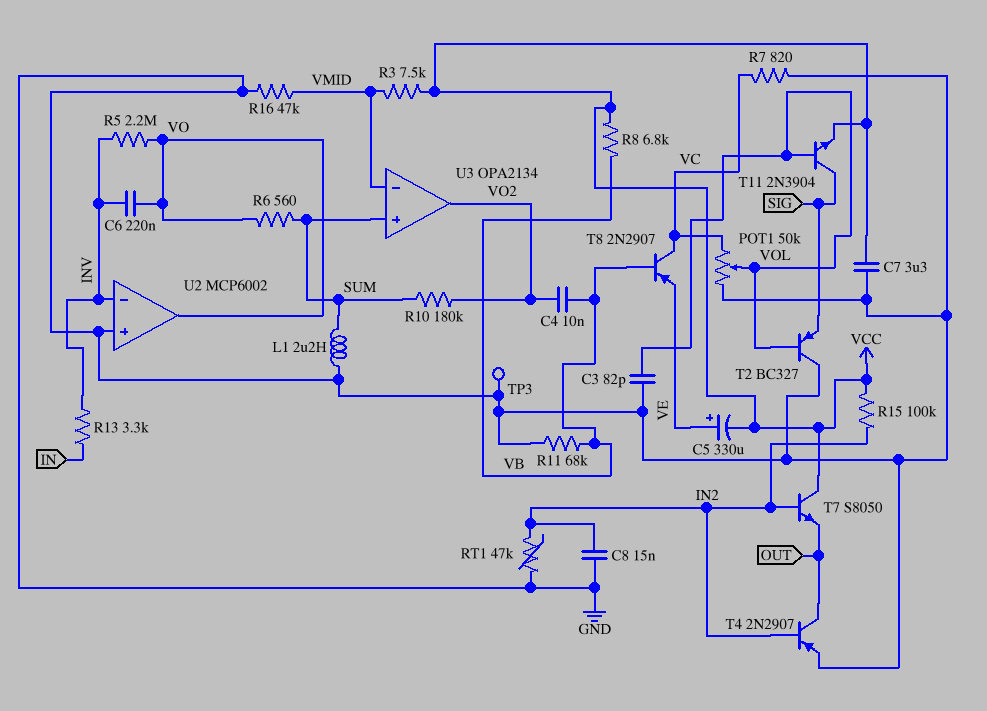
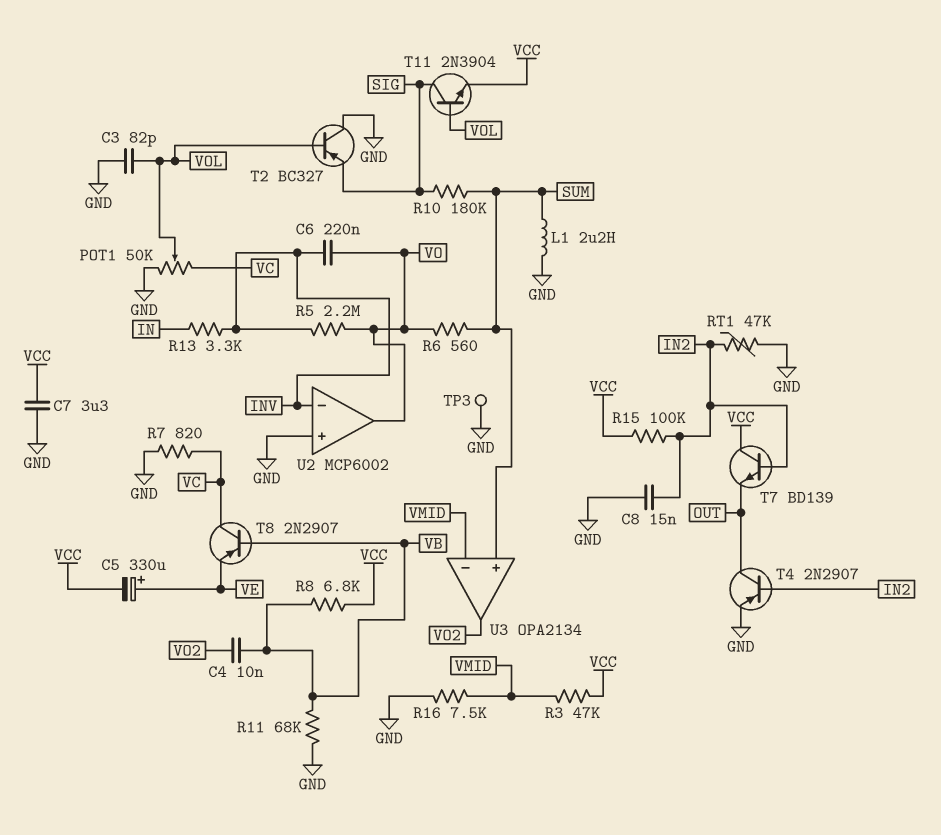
R3: 7.5k (VCC, VMID) -> 47k (VCC, VMID)
R10: 180k (SUM, VO2) -> 180k (SIG, SUM)
R16: 47k (GND, VMID) -> 7.5k (GND, VMID)
T7: NPN S8050 (B IN2, C VCC, E OUT) -> NPN BD139 (B IN2, C VCC, E OUT)

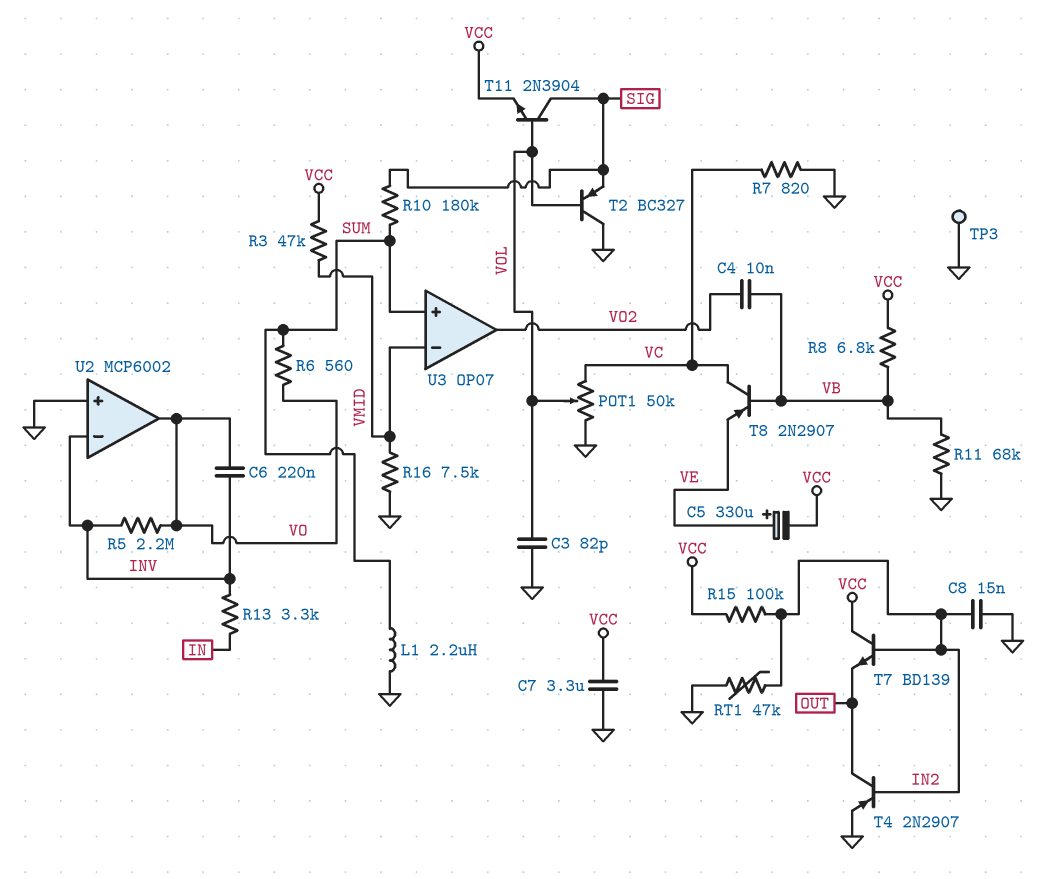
U3: OPA2134 -> OP07

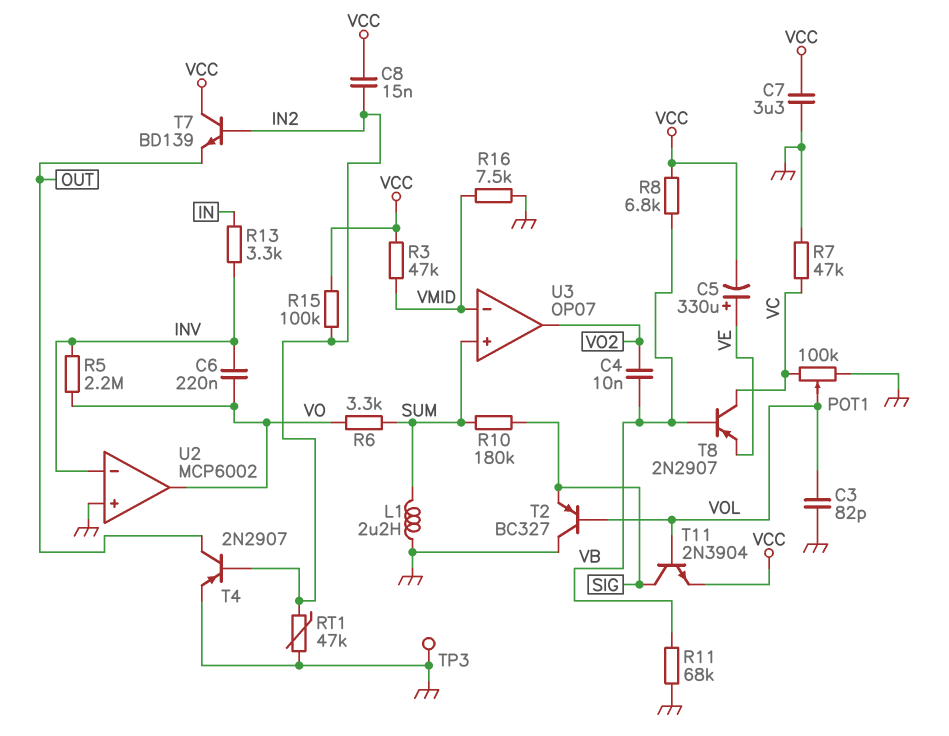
C8: 15nF (GND, IN2) -> 15nF (IN2, VCC)
POT1: 50k (GND, VC, wiper VOL) -> 100k (GND, VC, wiper VOL)
R6: 560 (SUM, VO) -> 3.3k (SUM, VO)
R7: 820 (GND, VC) -> 47k (GND, VC)

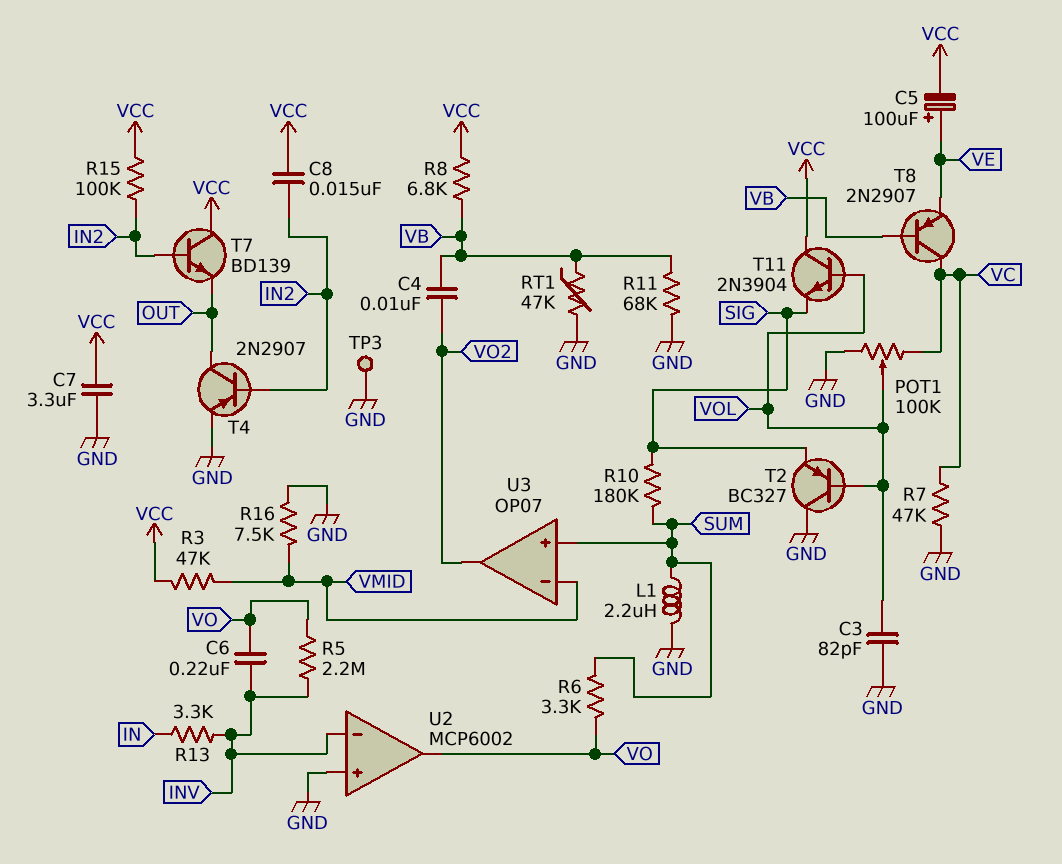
C5: 330uF (plus VE, minus VCC) -> 100uF (plus VE, minus VCC)
RT1: 47k (GND, IN2) -> 47k (GND, VB)
T11: NPN 2N3904 (B VOL, C SIG, E VCC) -> NPN 2N3904 (B VOL, C VCC, E SIG)

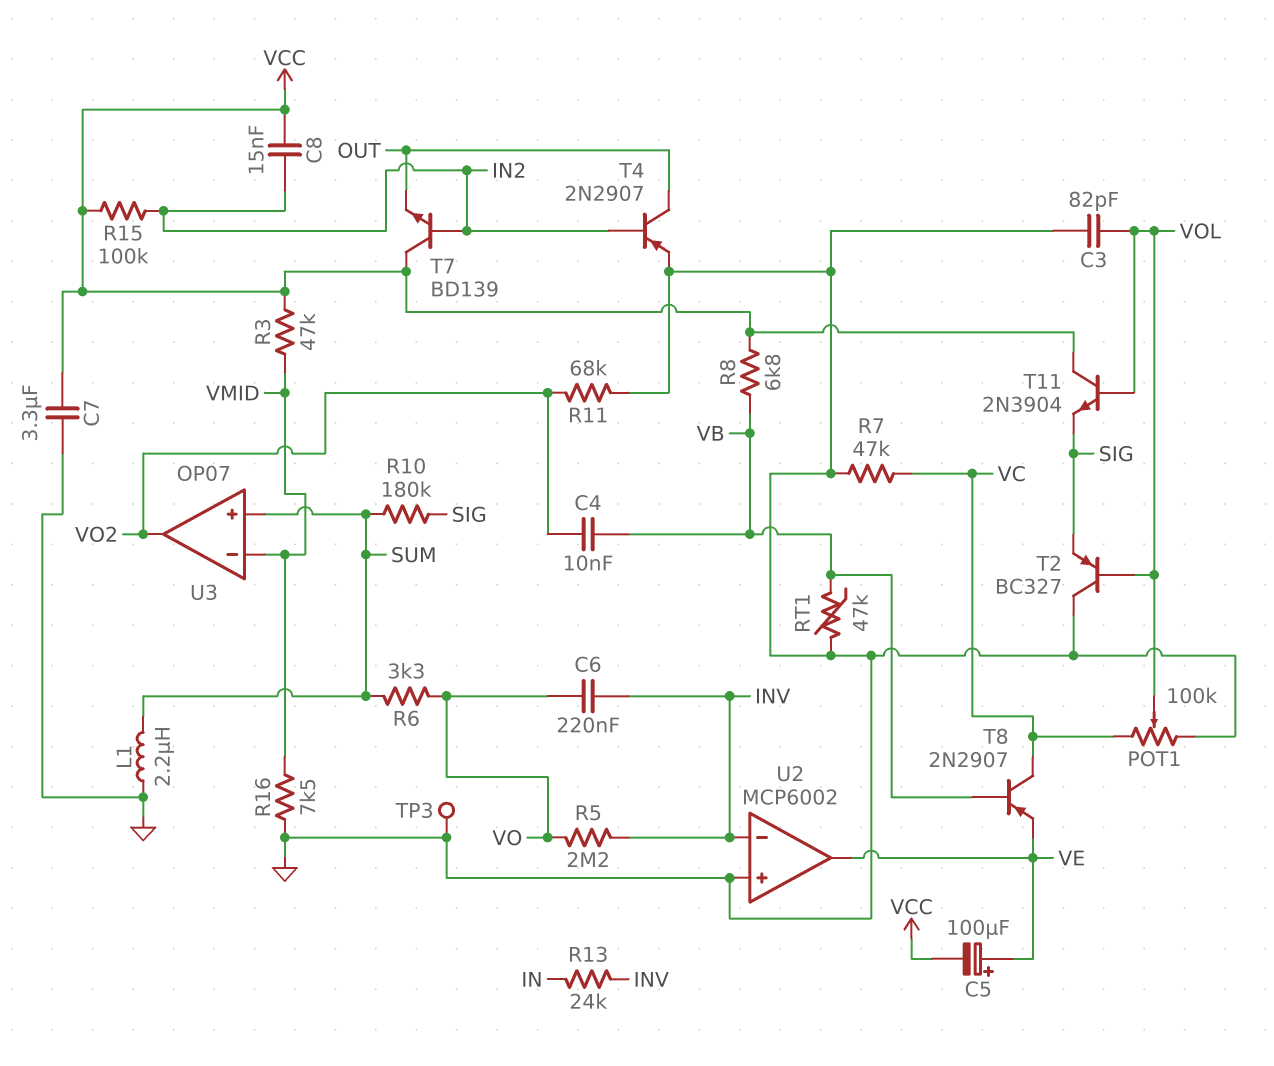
R11: 68k (GND, VB) -> 68k (GND, VO2)
R13: 3.3k (IN, INV) -> 24k (IN, INV)
U2 pin out: VO -> VE

